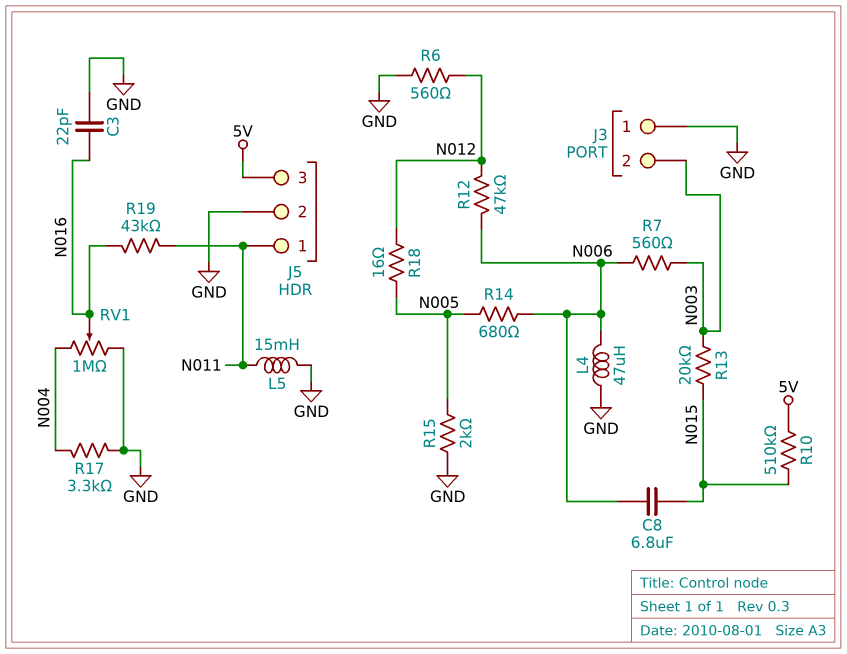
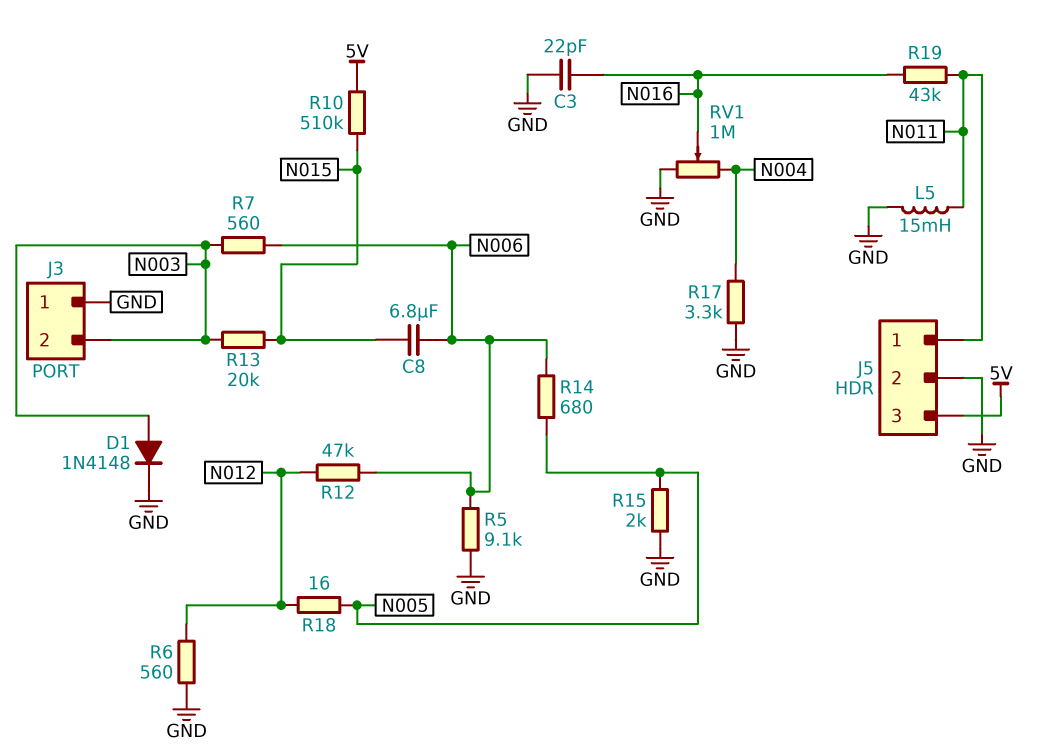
D1: none -> diode 1N4148 (A N003, K GND)
L4: 47uH (GND, N006) -> none
R5: none -> 9.1k (GND, N006)

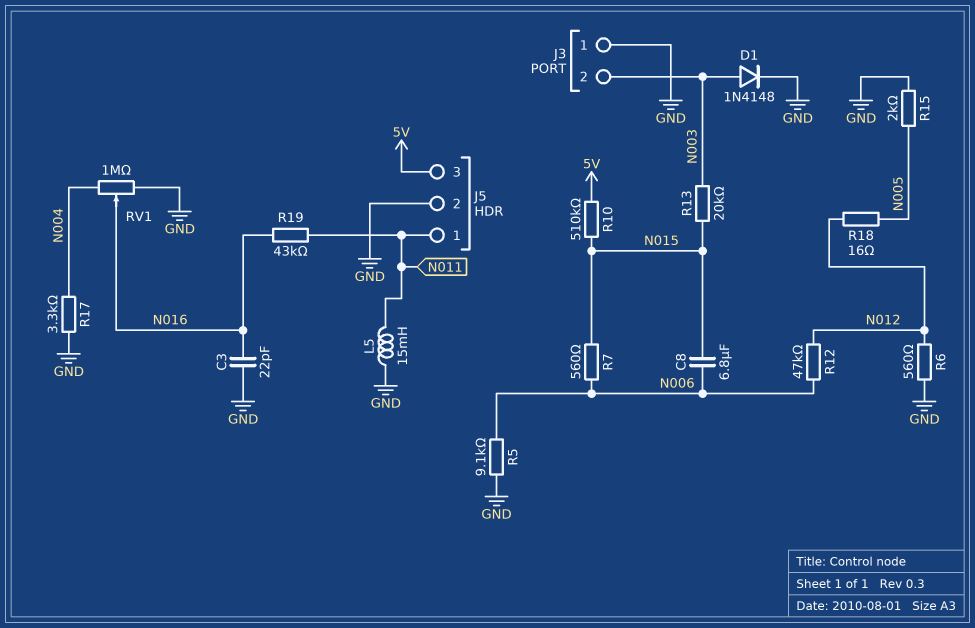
R7: 560 (N003, N006) -> 560 (N006, N015)
R14: 680 (N005, N006) -> none

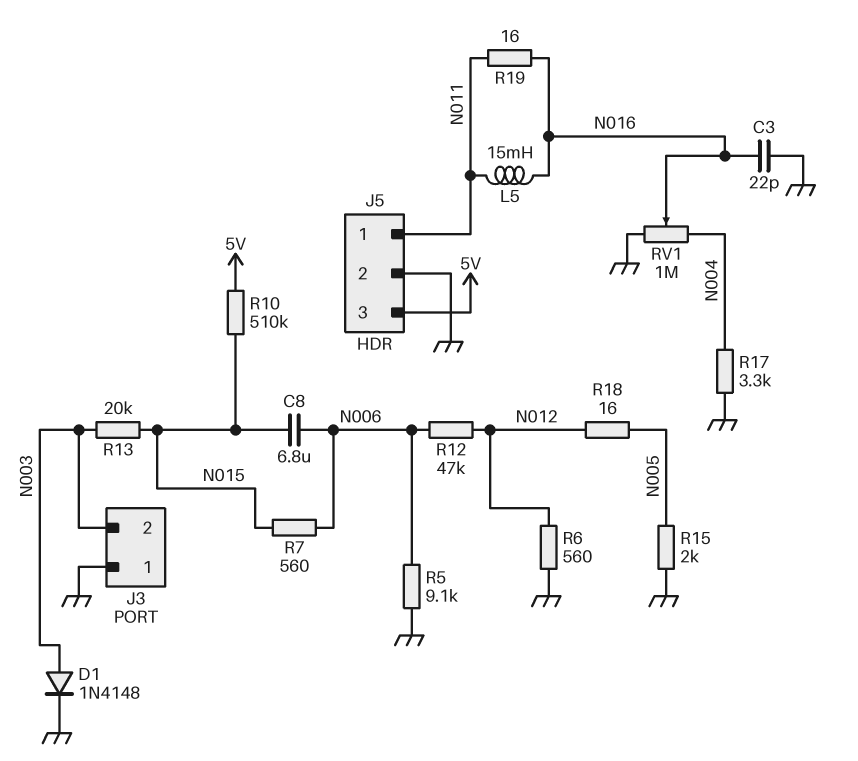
L5: 15mH (GND, N011) -> 15mH (N011, N016)
R19: 43k (N011, N016) -> 16 (N011, N016)

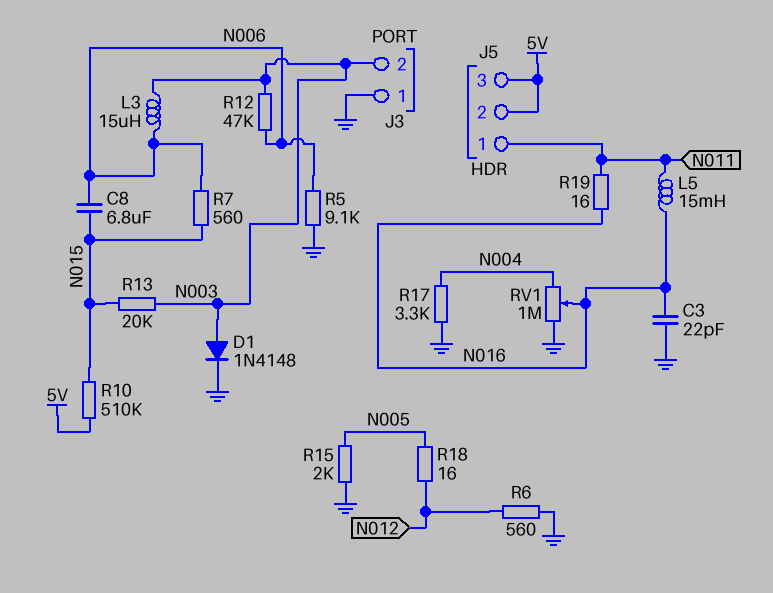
J5 pin 2: GND -> 5V
L3: none -> 15uH (N003, N006)
R12: 47k (N006, N012) -> 47k (N003, N006)

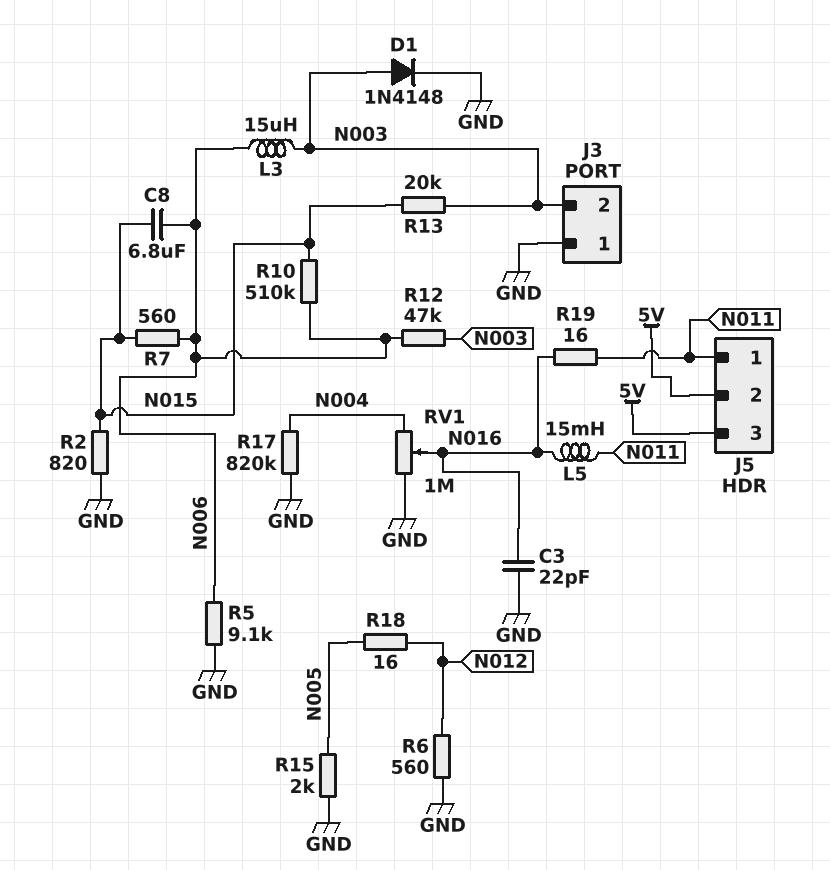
R2: none -> 820 (GND, N015)
R10: 510k (5V, N015) -> 510k (N006, N015)
R17: 3.3k (GND, N004) -> 820k (GND, N004)

